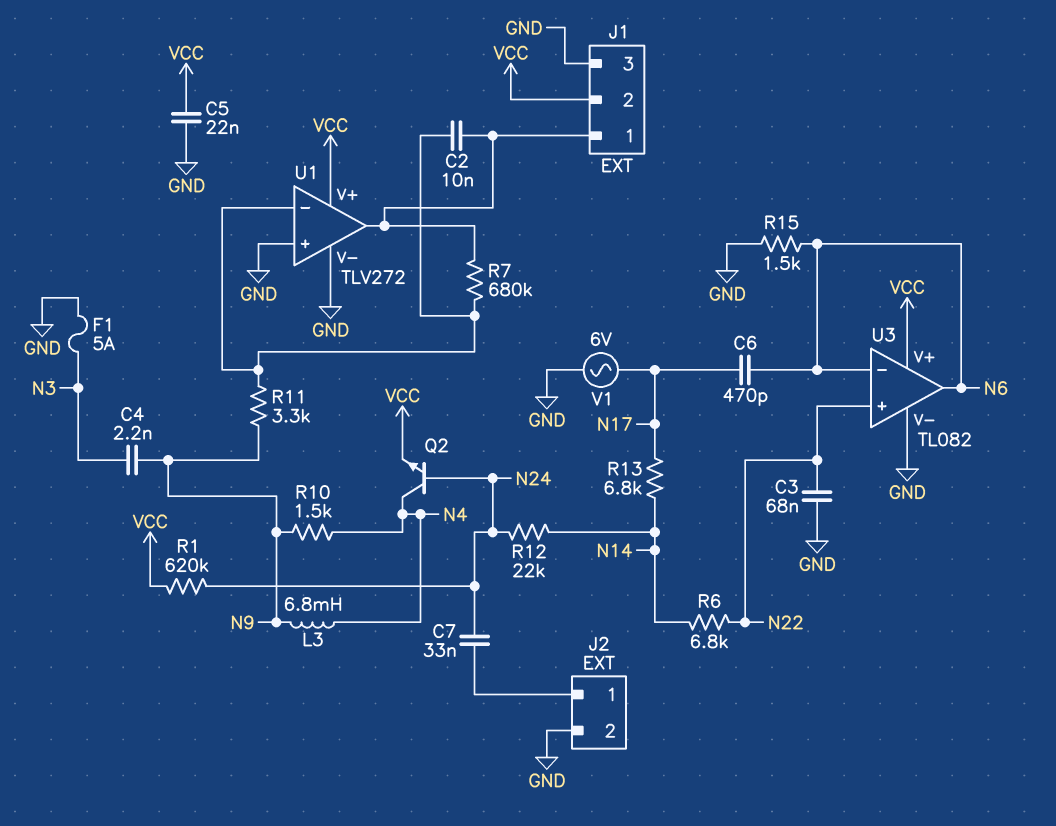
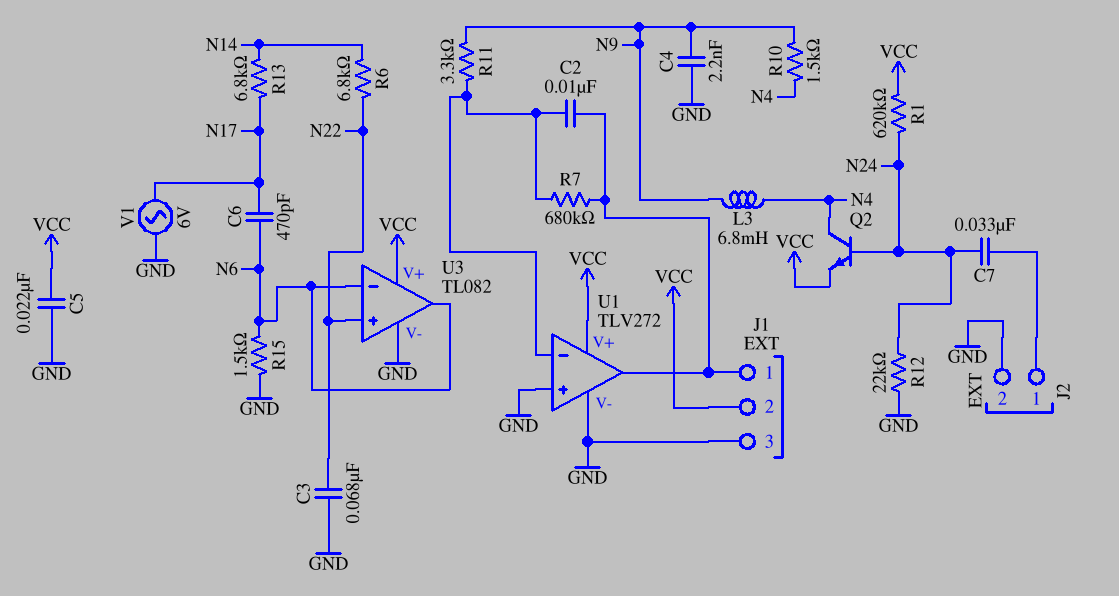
C4: 2.2nF (N3, N9) -> 2.2nF (GND, N9)
F1: 5A (GND, N3) -> none
R12: 22k (N14, N24) -> 22k (GND, N24)

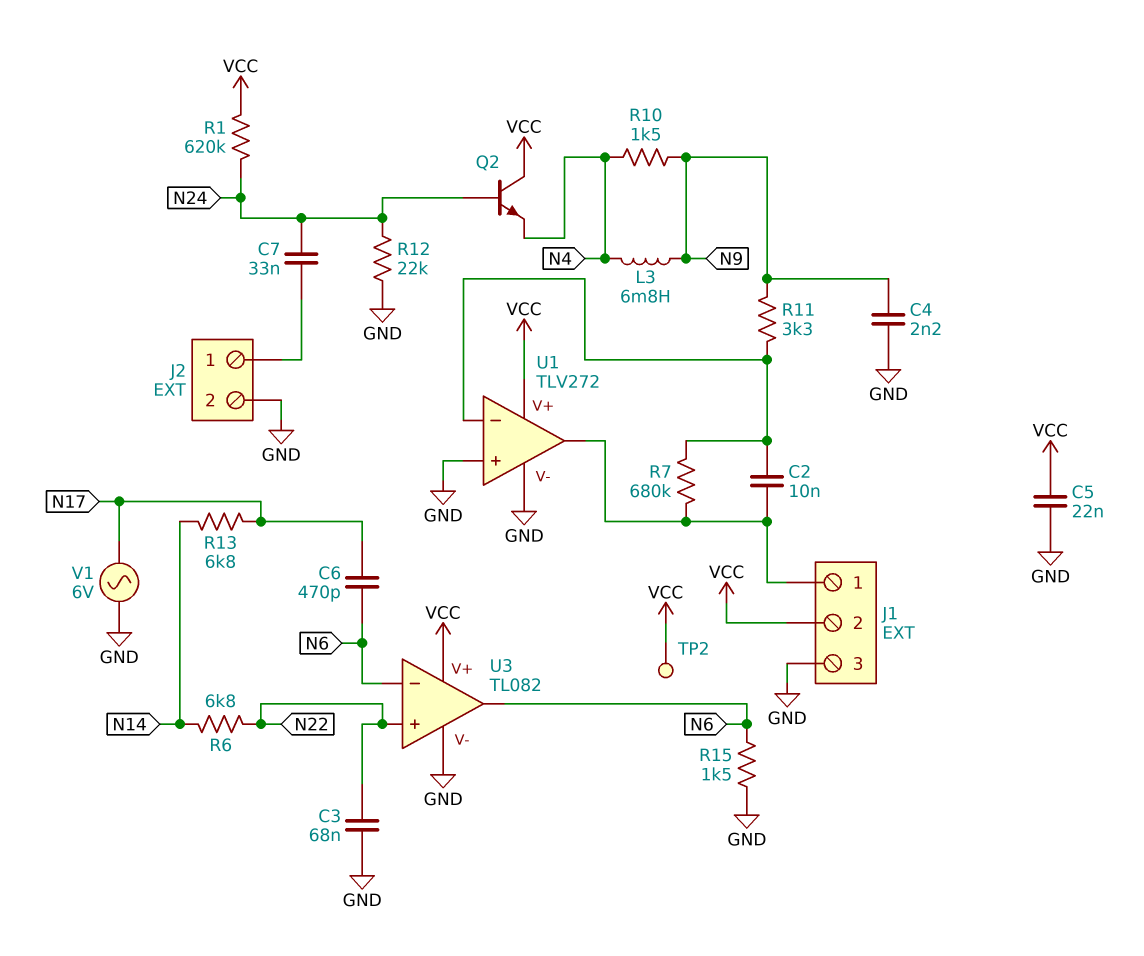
Q2: NPN (B N24, C N4, E VCC) -> NPN (B N24, C VCC, E N4)
TP2: none -> test point (VCC)

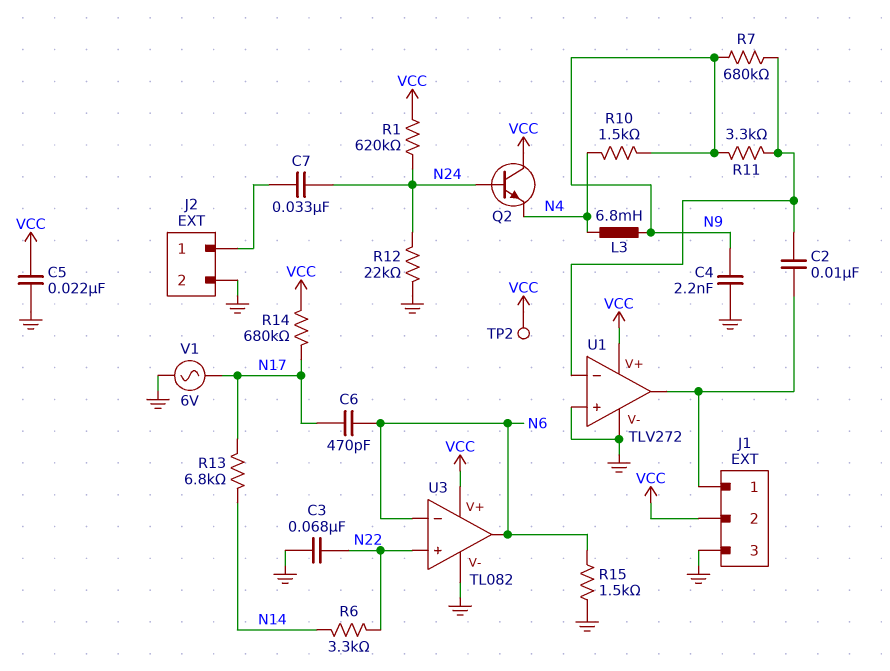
R6: 6.8k (N14, N22) -> 3.3k (N14, N22)
R7: 680k (J1/1, U1/in-) -> 680k (N9, U1/in-)
R14: none -> 680k (N17, VCC)

